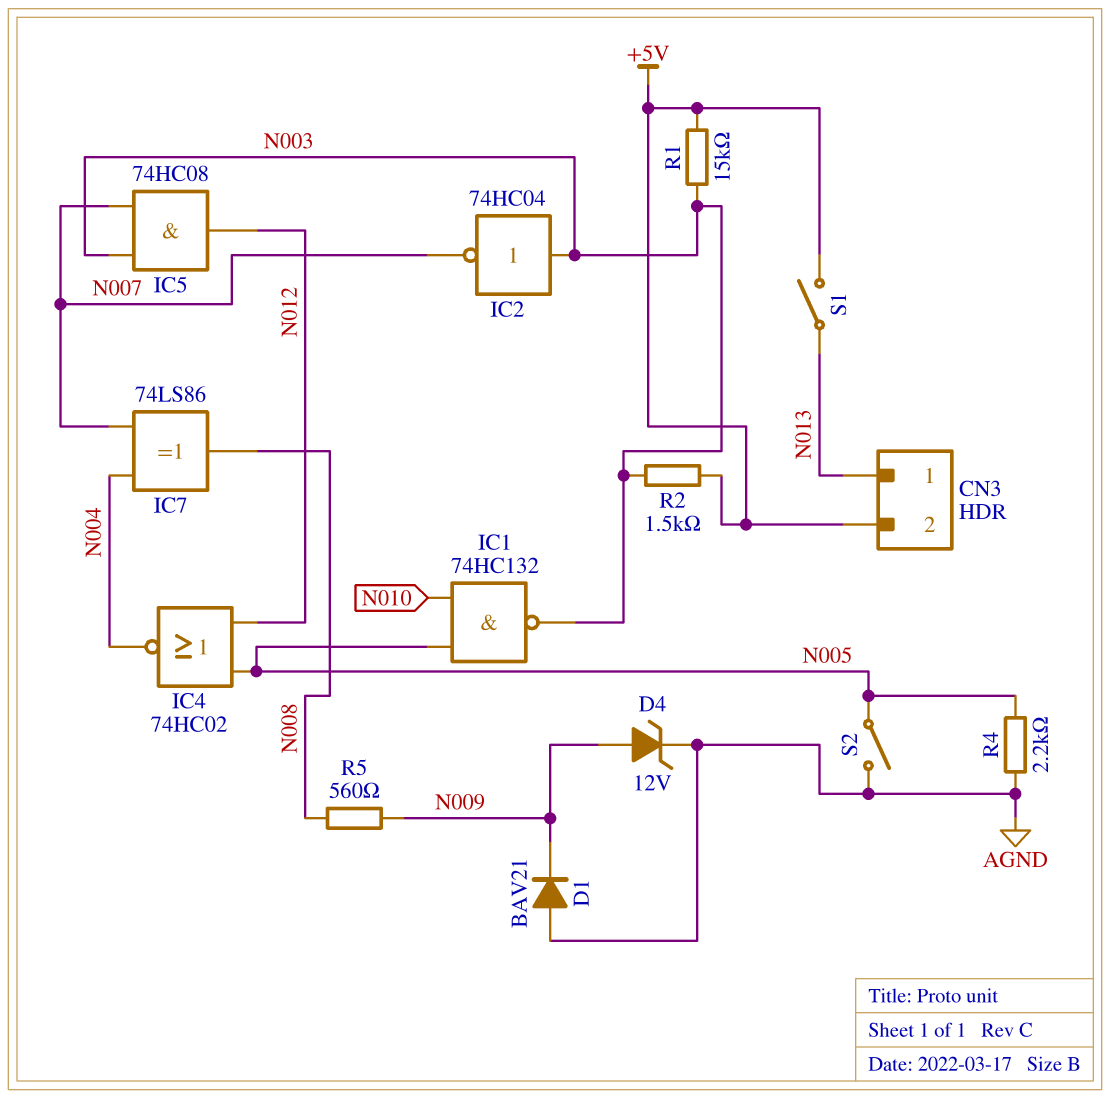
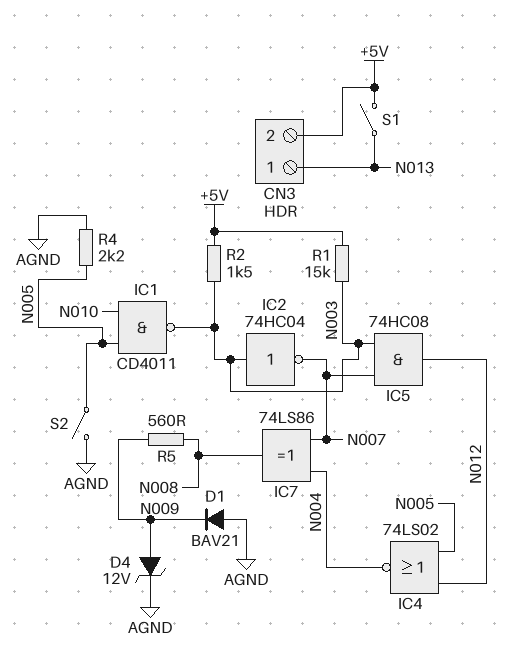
IC1: NAND 74HC132 (in N005, in N010, out N003) -> NAND CD4011 (in N005, in N010, out N003)
IC4: NOR 74HC02 (in N005, in N012, out N004) -> NOR 74LS02 (in N005, in N012, out N004)

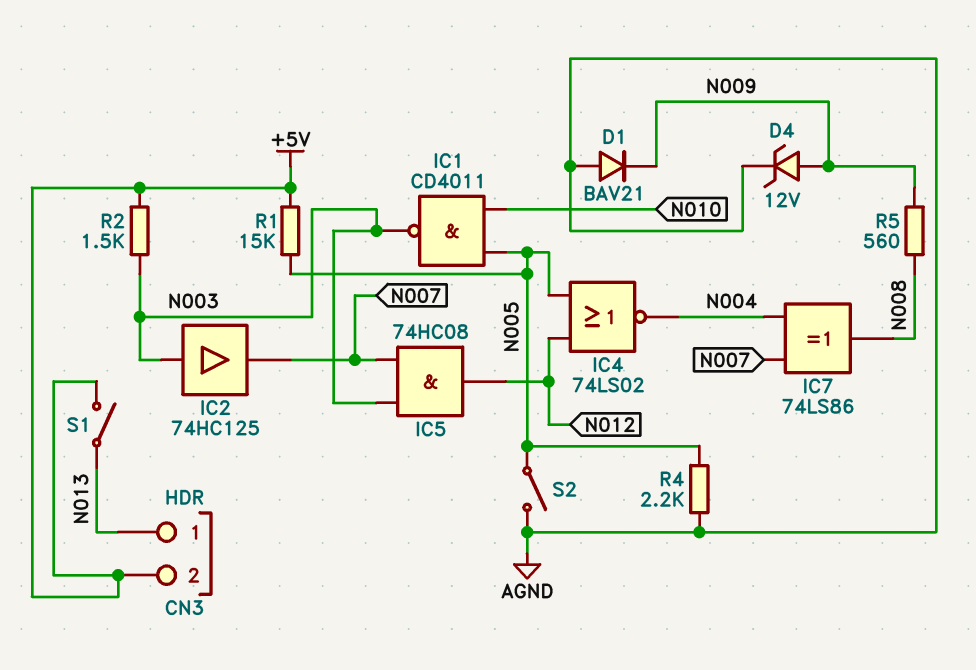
IC2: NOT 74HC04 (in N003, out N007) -> buffer 74HC125 (in N003, out N007)
R1: 15k (+5V, N003) -> 15k (+5V, N005)

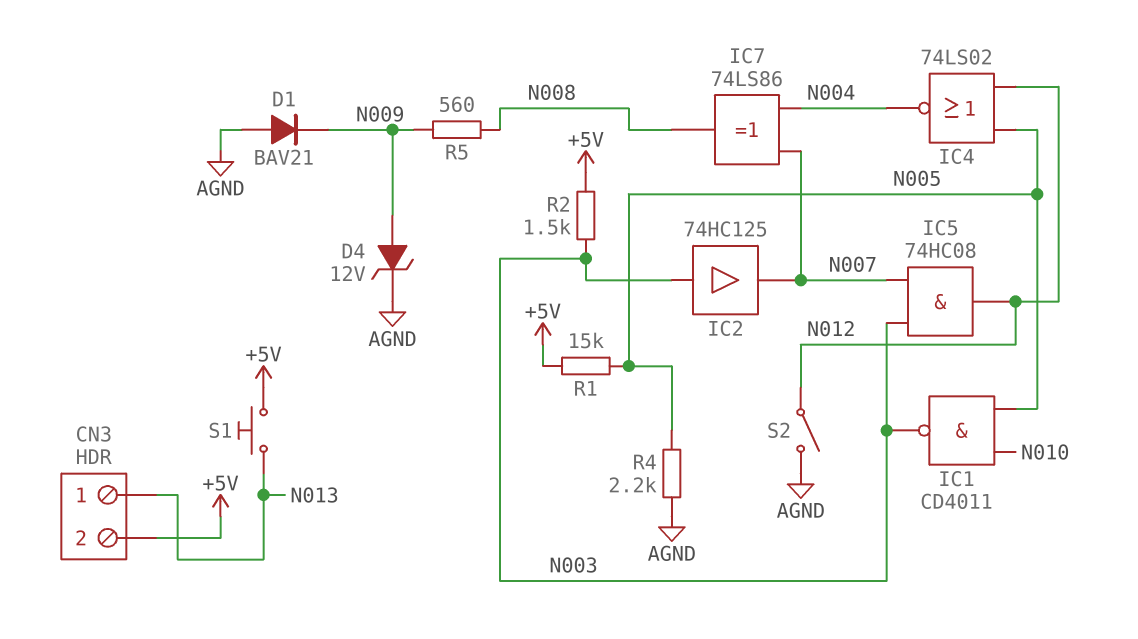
S1: switch (+5V, N013) -> button (+5V, N013)
S2: switch (AGND, N005) -> switch (AGND, N012)

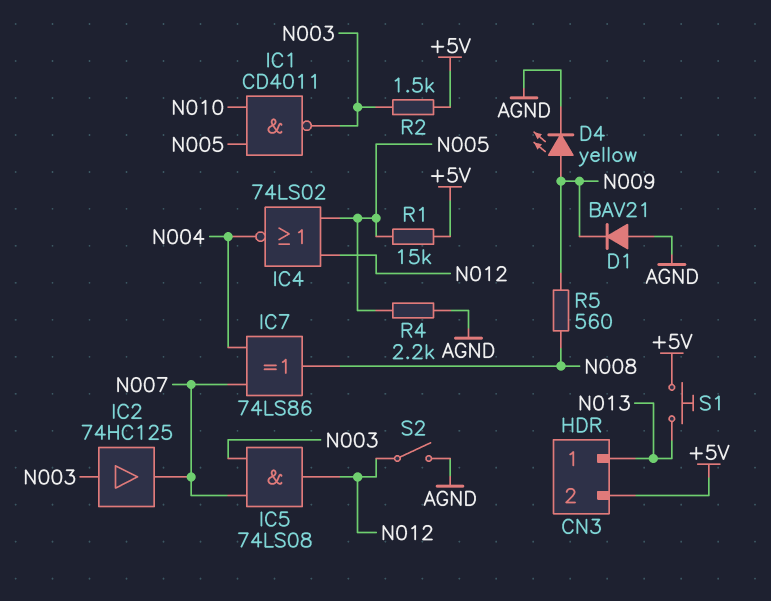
D4: zener 12V (A N009, K AGND) -> LED yellow (A N009, K AGND)
IC5: AND 74HC08 (in N003, in N007, out N012) -> AND 74LS08 (in N003, in N007, out N012)

